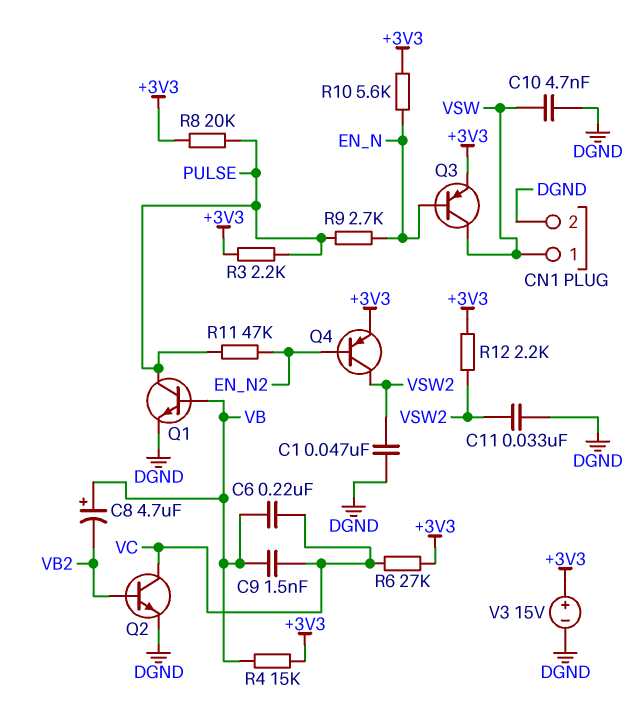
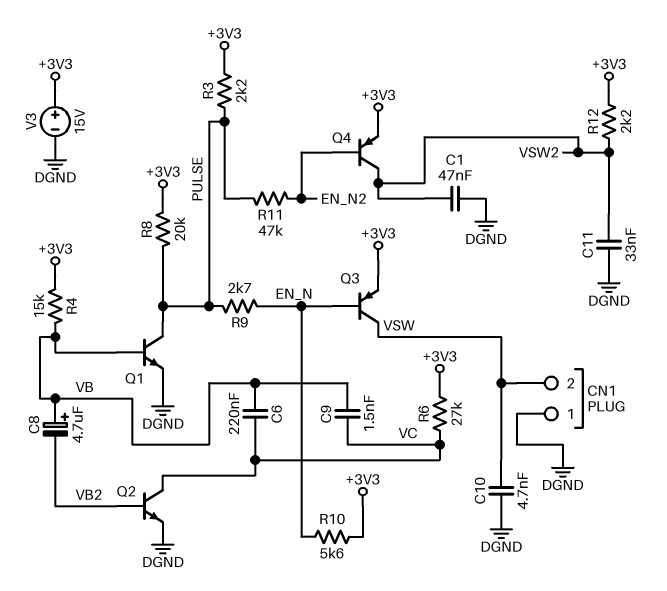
CN1 pin 1: VSW -> DGND
CN1 pin 2: DGND -> VSW

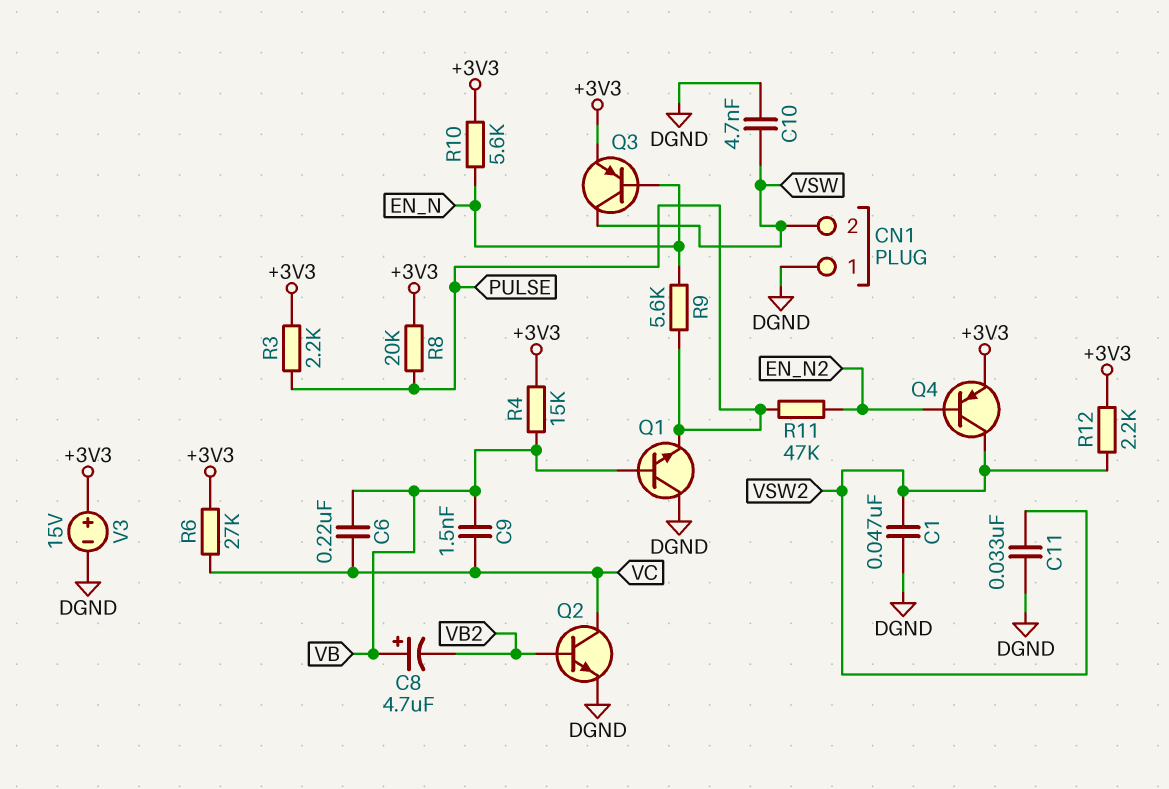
Q1: NPN (B VB, C PULSE, E DGND) -> NPN (B VB, C DGND, E PULSE)
R9: 2.7k (EN_N, PULSE) -> 5.6k (EN_N, PULSE)

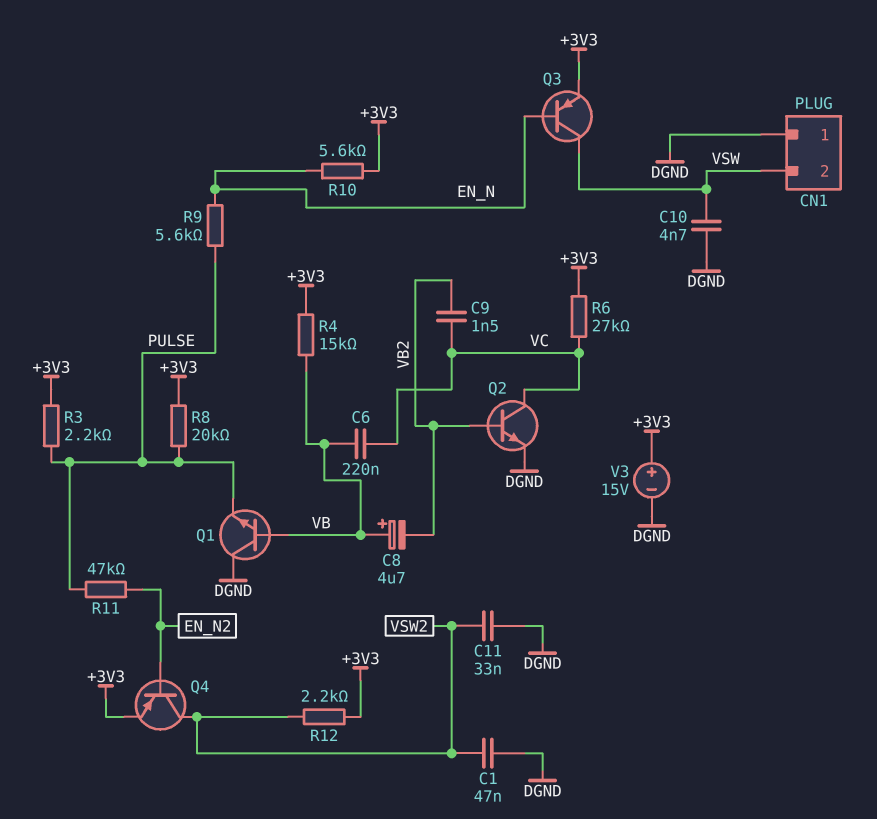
C9: 1.5nF (VB, VC) -> 1.5nF (VB2, VC)

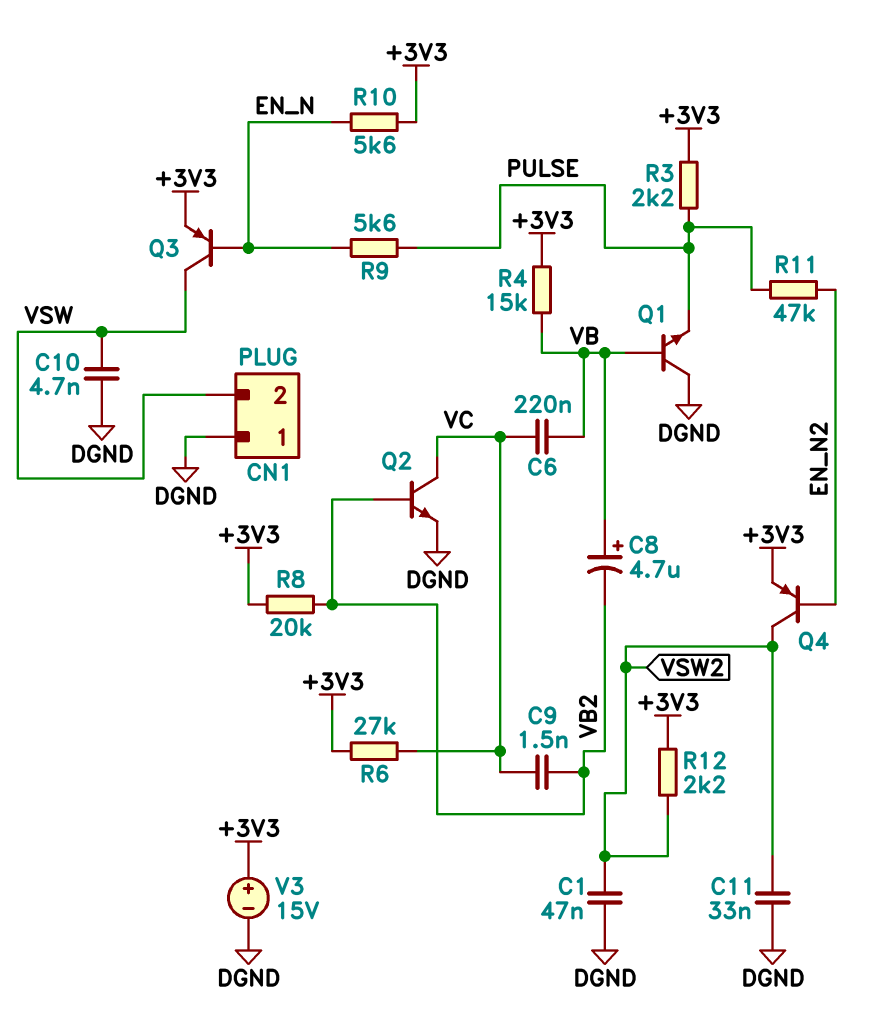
R8: 20k (+3V3, PULSE) -> 20k (+3V3, VB2)

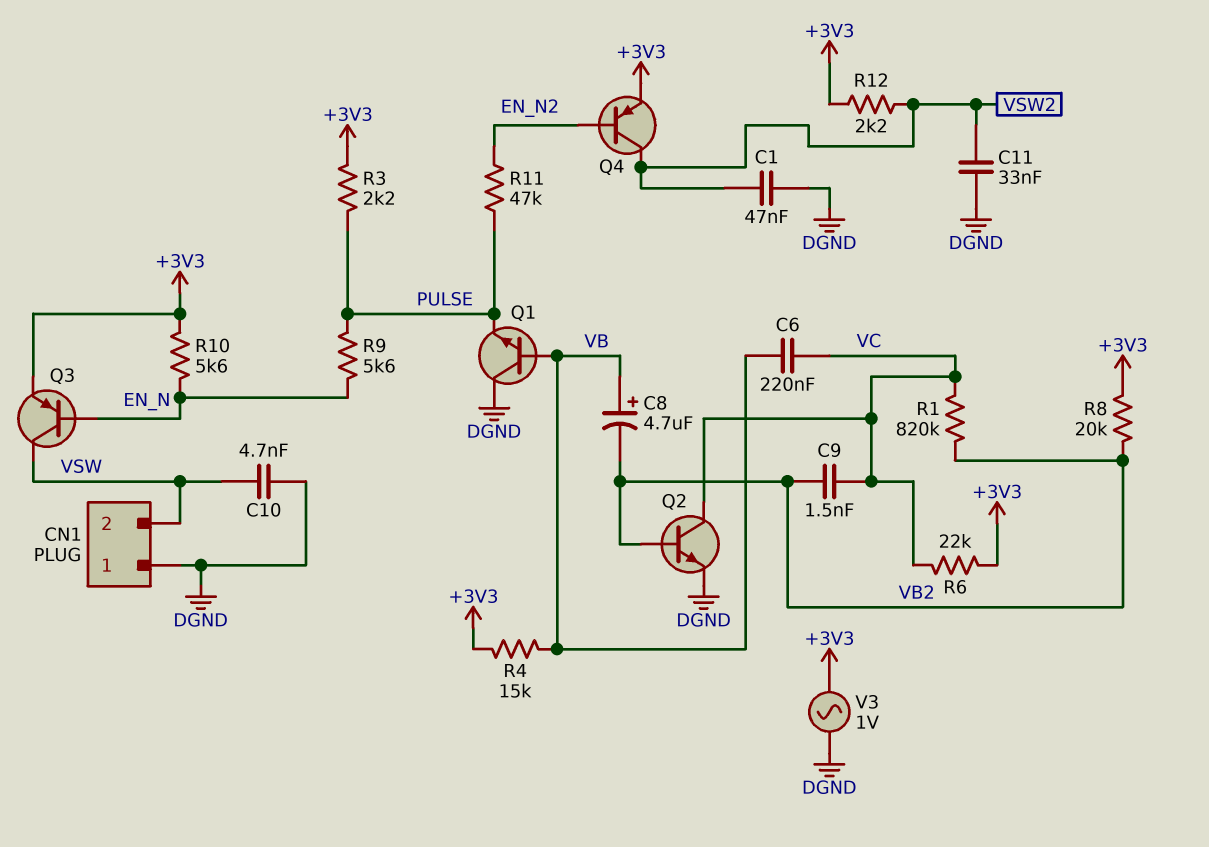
R1: none -> 820k (VB2, VC)
R6: 27k (+3V3, VC) -> 22k (+3V3, VC)
V3: 15V (plus +3V3, minus DGND) -> AC 1V (+3V3, DGND)

